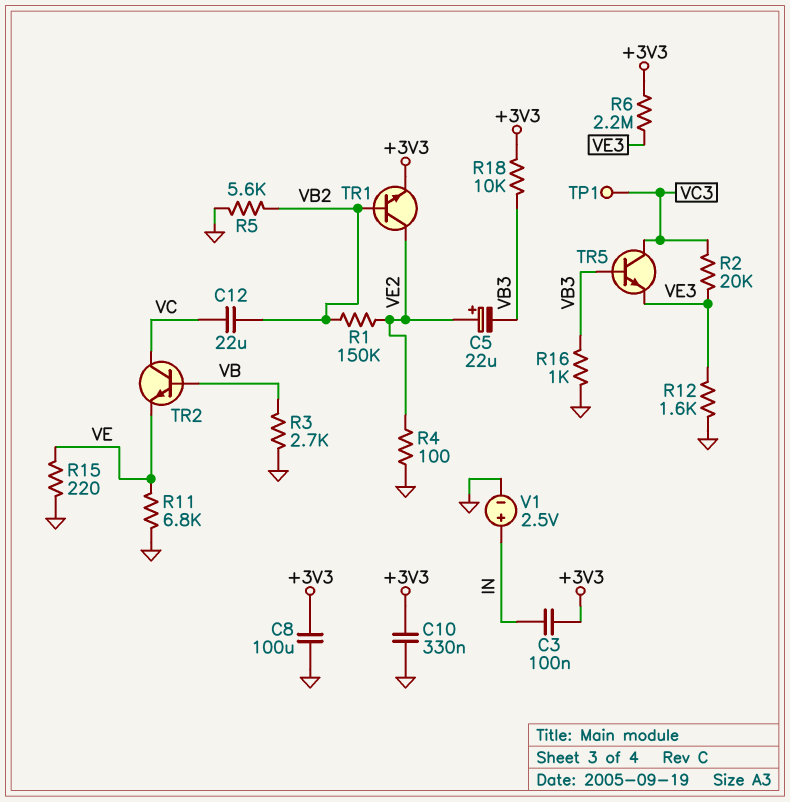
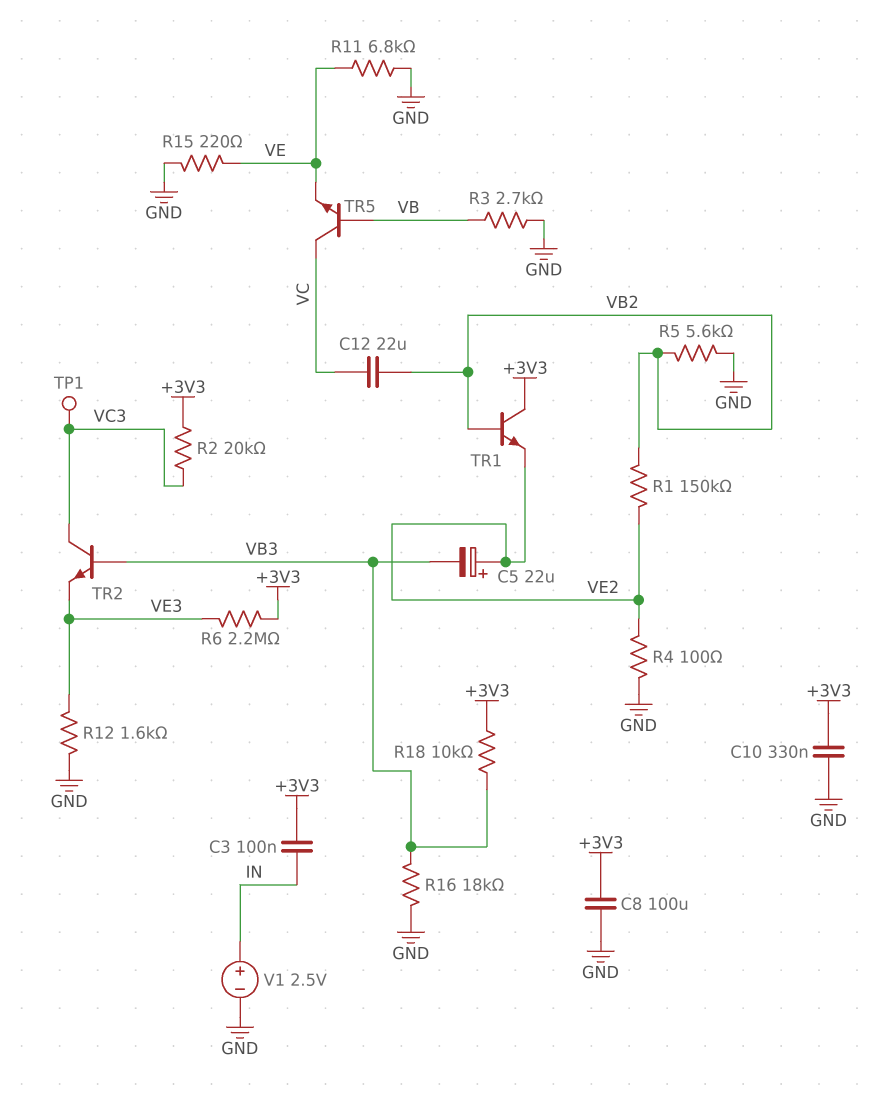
R2: 20k (VC3, VE3) -> 20k (+3V3, VC3)
R16: 1k (GND, VB3) -> 18k (GND, VB3)
TR1: NPN (B VB2, C VE2, E +3V3) -> NPN (B VB2, C +3V3, E VE2)
TR2: NPN (B VB, C VC, E VE) -> NPN (B VB3, C VC3, E VE3)
TR5: NPN (B VB3, C VC3, E VE3) -> NPN (B VB, C VC, E VE)

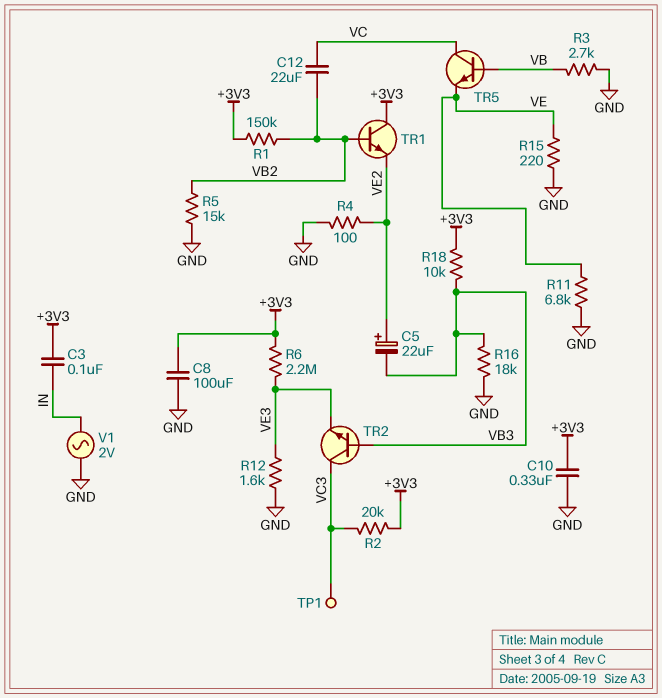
R1: 150k (VB2, VE2) -> 150k (+3V3, VB2)
R5: 5.6k (GND, VB2) -> 15k (GND, VB2)
V1: 2.5V (plus IN, minus GND) -> AC 2V (GND, IN)

